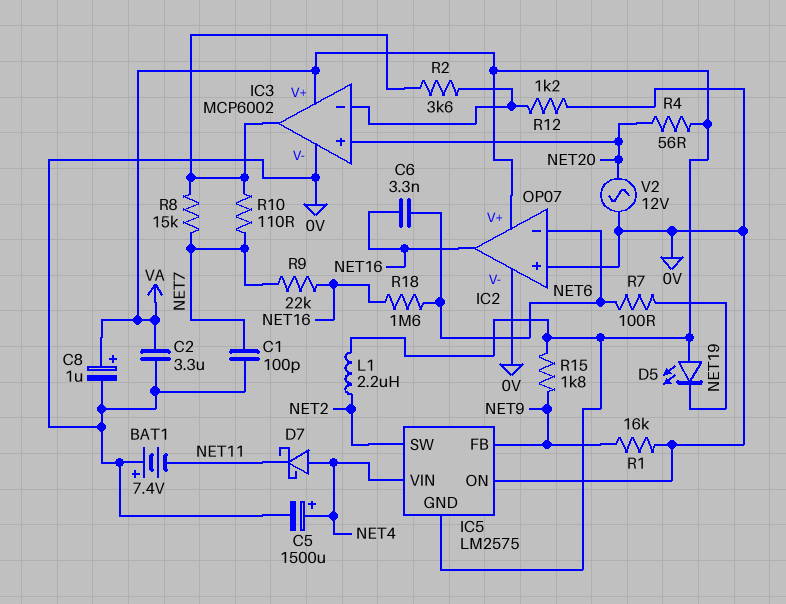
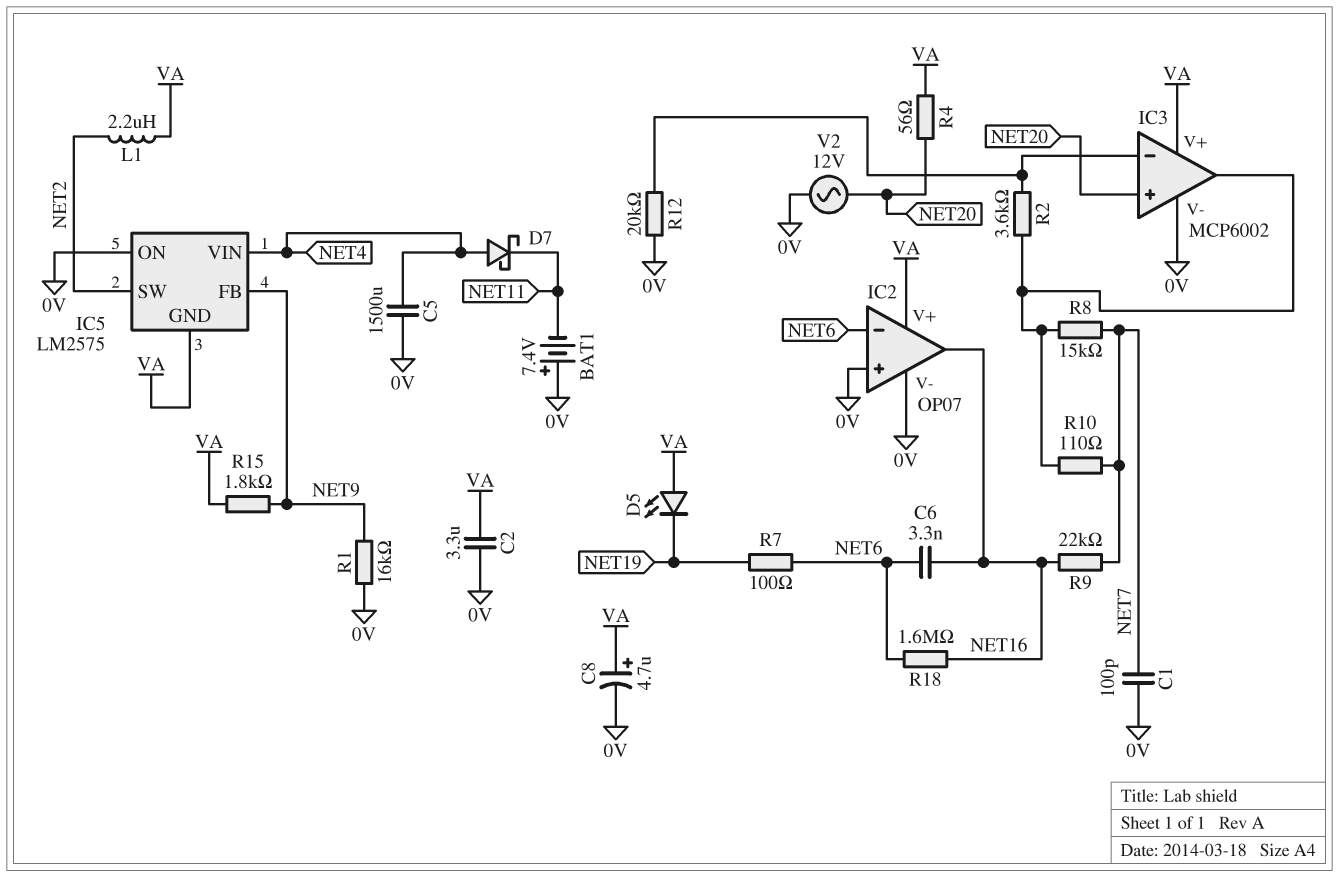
C5: 1500uF (plus NET4, minus 0V) -> 1500uF (0V, NET4)
C8: 1uF (plus VA, minus 0V) -> 4.7uF (plus VA, minus 0V)
R12: 1.2k (0V, IC3/in-) -> 20k (0V, IC3/in-)

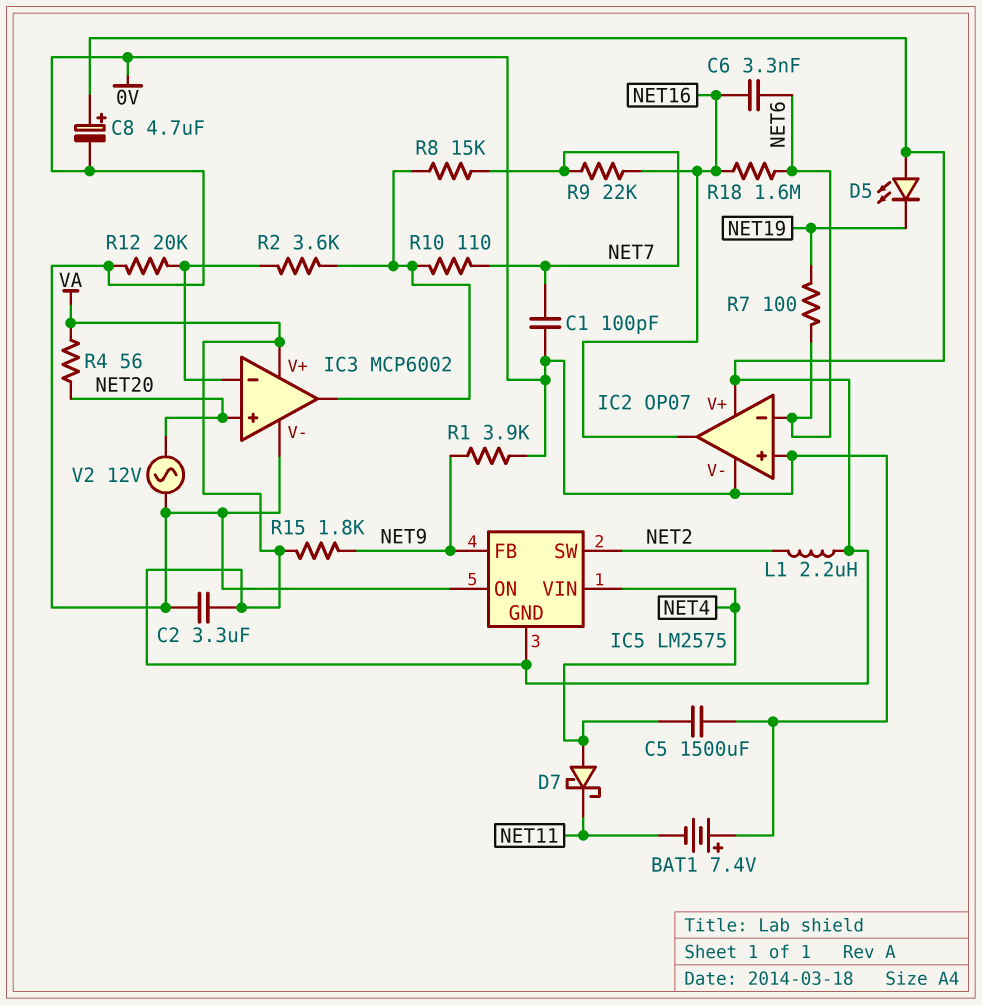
R1: 16k (0V, NET9) -> 3.9k (0V, NET9)

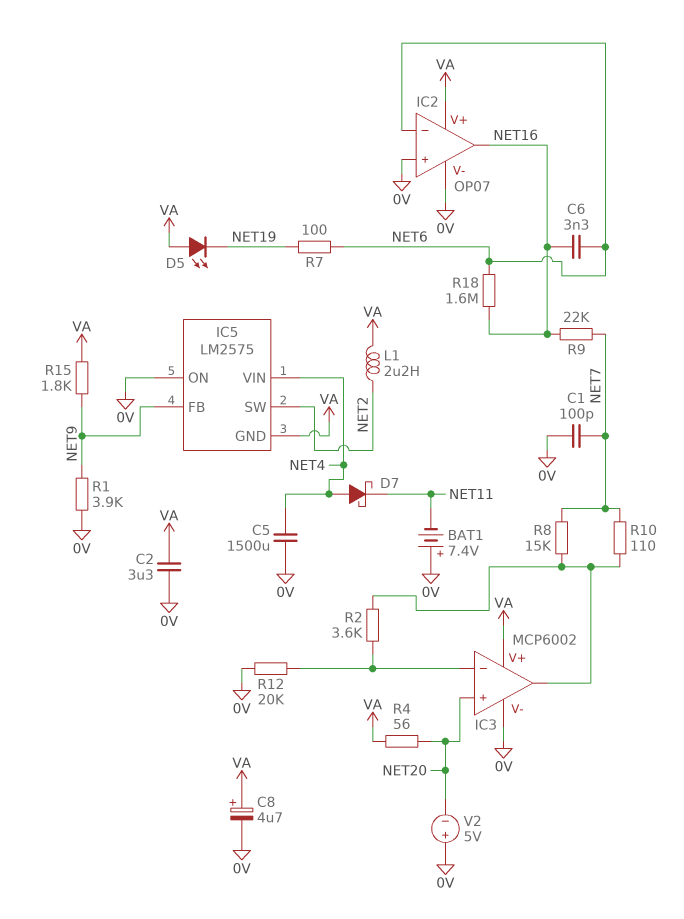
V2: AC 12V (0V, NET20) -> 5V (plus 0V, minus NET20)

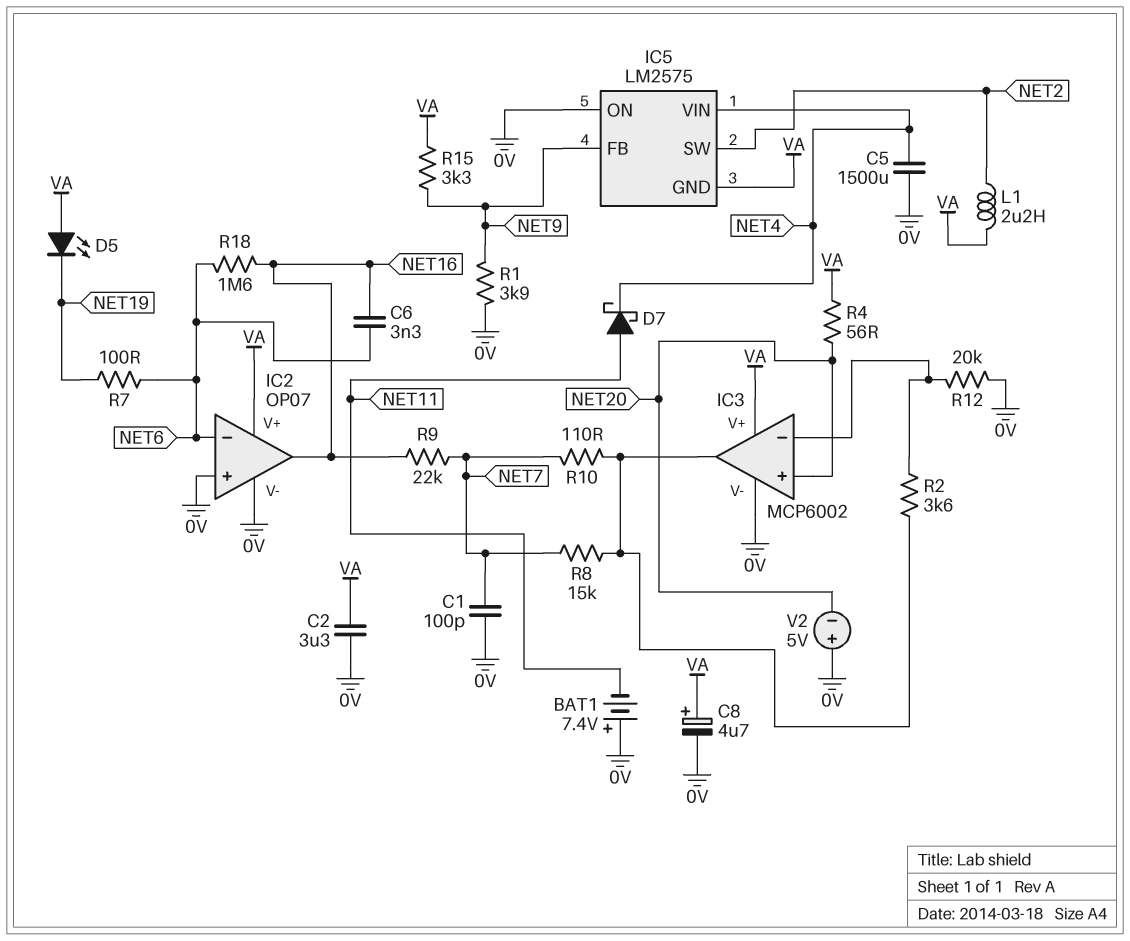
D7: schottky (A NET4, K NET11) -> schottky (A NET11, K NET4)
R15: 1.8k (NET9, VA) -> 3.3k (NET9, VA)

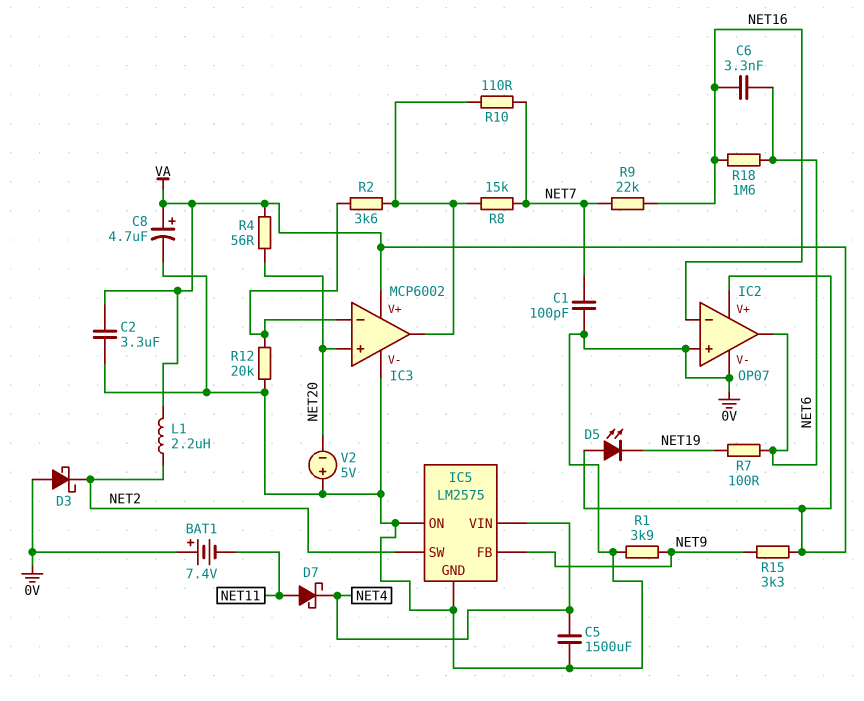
D3: none -> schottky (A 0V, K NET2)
IC2 pin in-: NET6 -> NET16
IC2 pin out: NET16 -> NET6
IC5 pin GND: VA -> 0V

